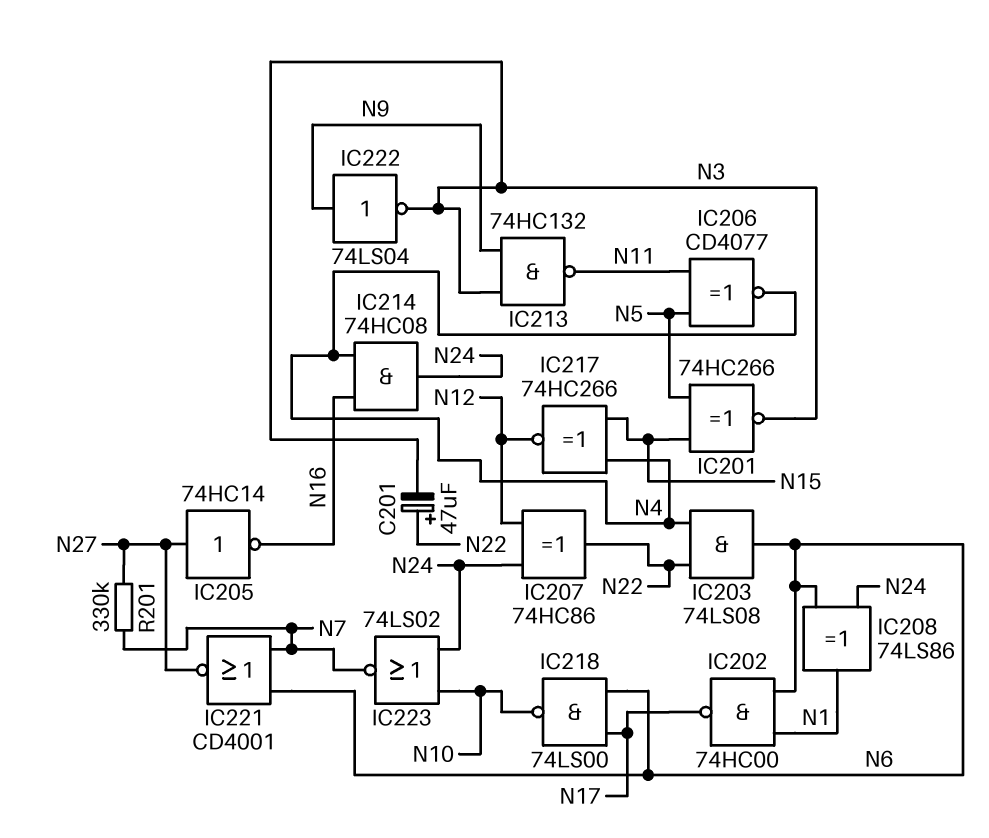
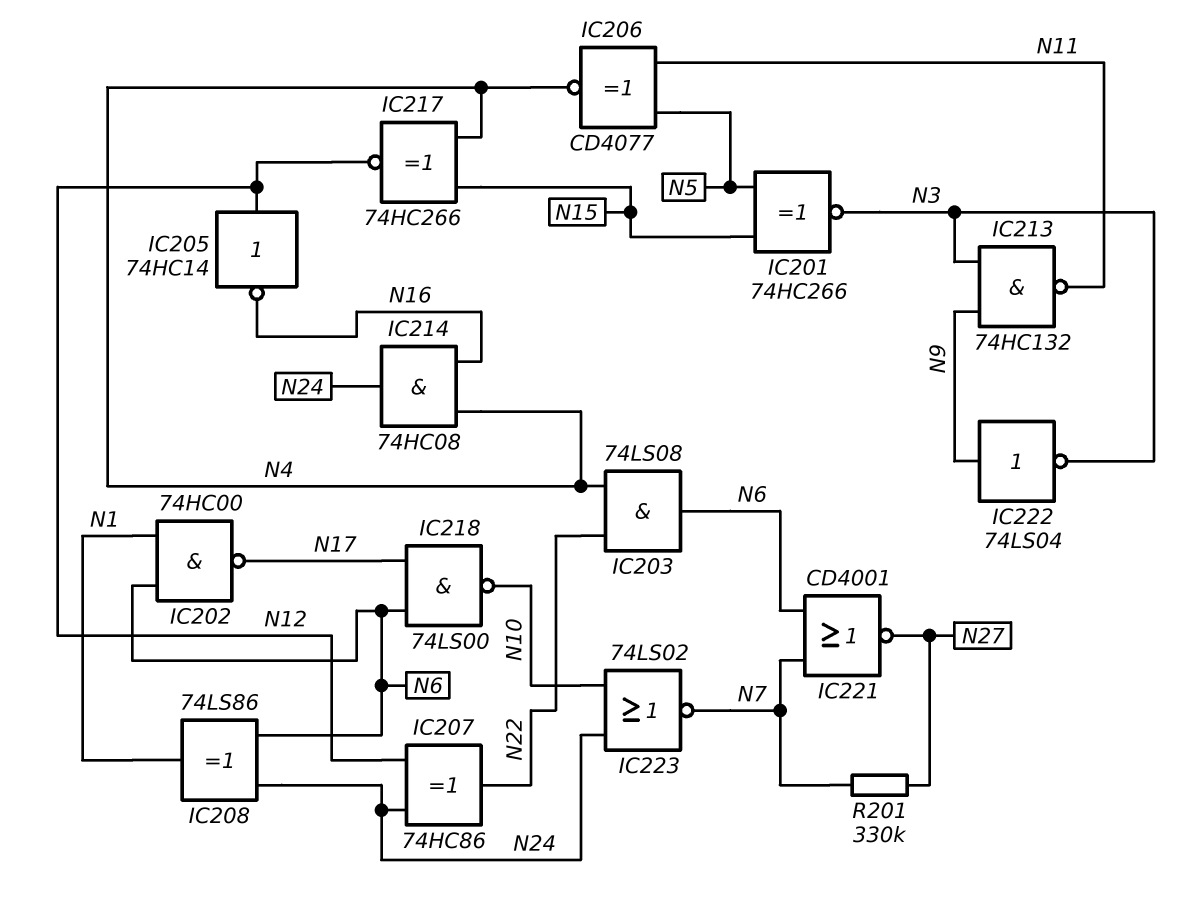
C201: 47uF (plus N22, minus N3) -> none
IC205: NOT 74HC14 (in N27, out N16) -> NOT 74HC14 (in N12, out N16)

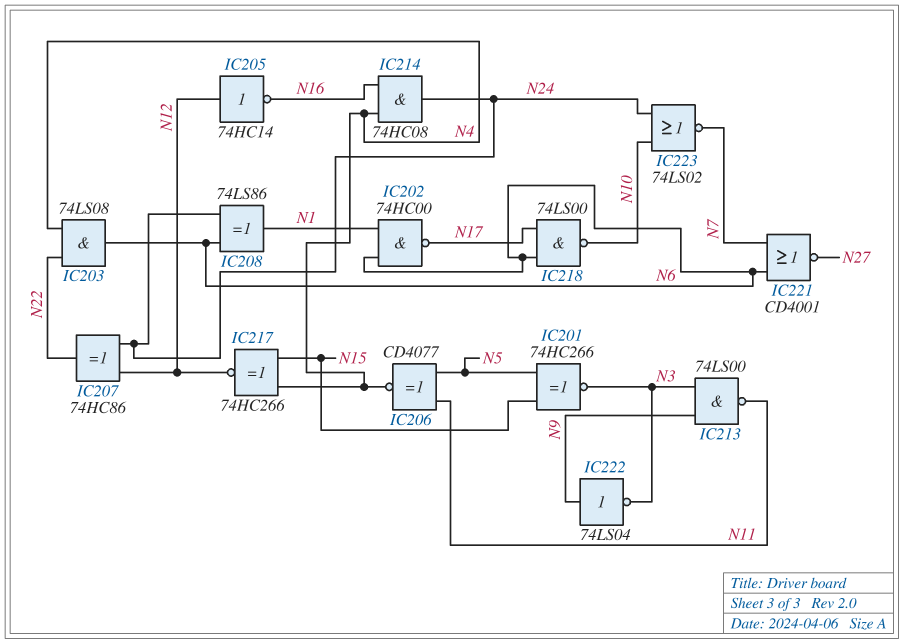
IC213: NAND 74HC132 (in N3, in N9, out N11) -> NAND 74LS00 (in N3, in N9, out N11)
R201: 330k (N7, N27) -> none

